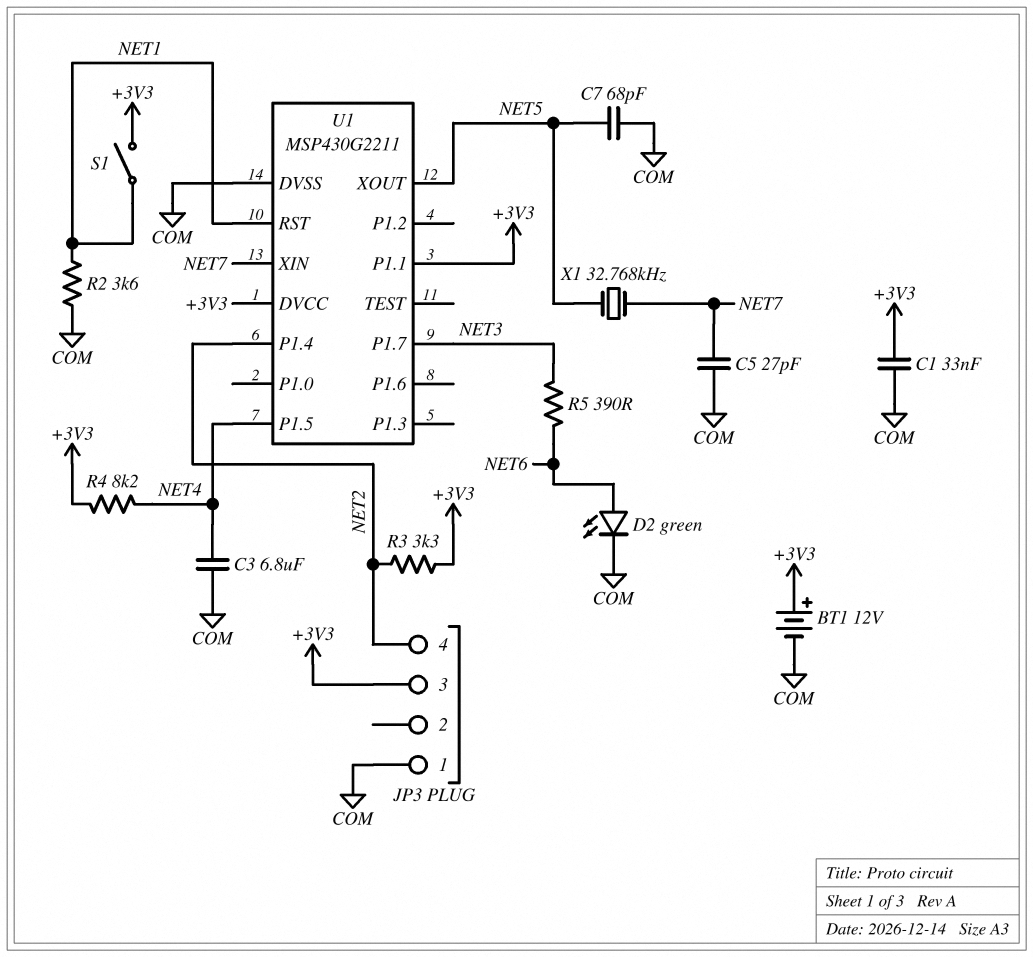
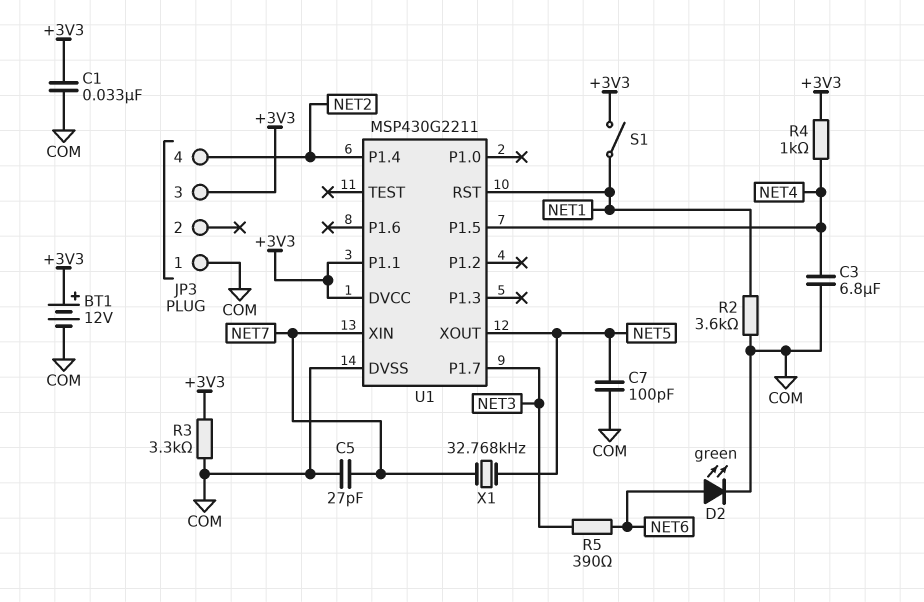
C7: 68pF (COM, NET5) -> 100pF (COM, NET5)
R3: 3.3k (+3V3, NET2) -> 3.3k (+3V3, COM)
R4: 8.2k (+3V3, NET4) -> 1k (+3V3, NET4)

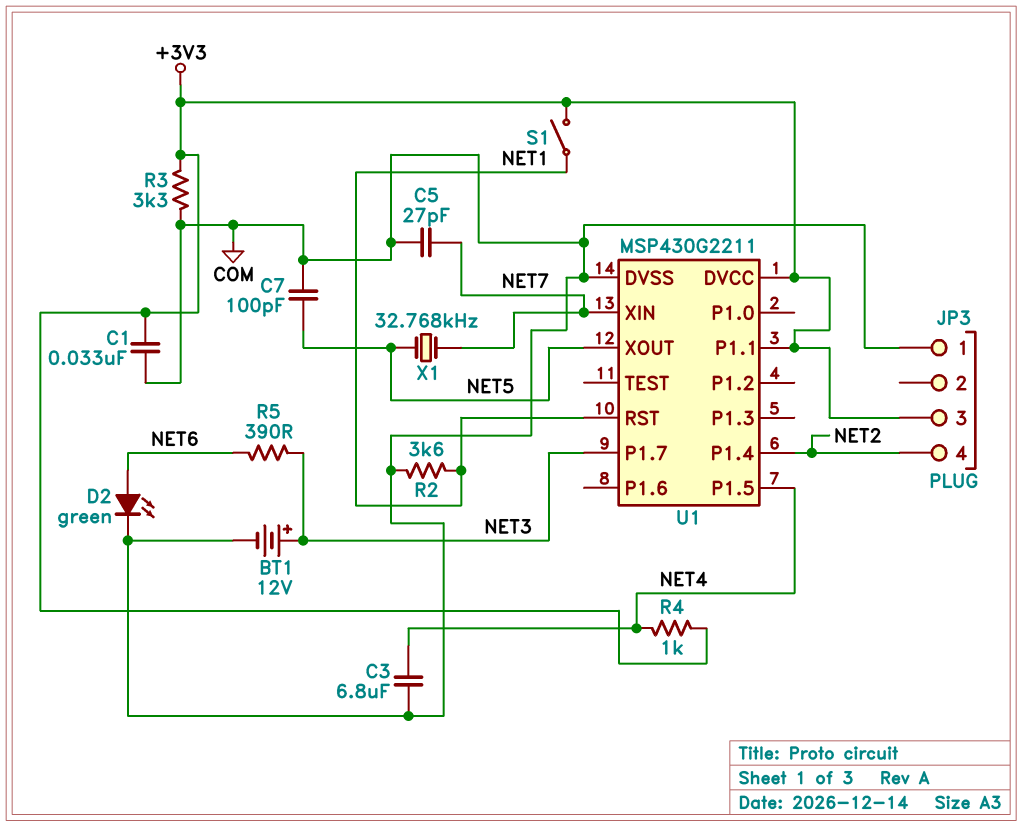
BT1: 12V (plus +3V3, minus COM) -> 12V (plus NET3, minus COM)

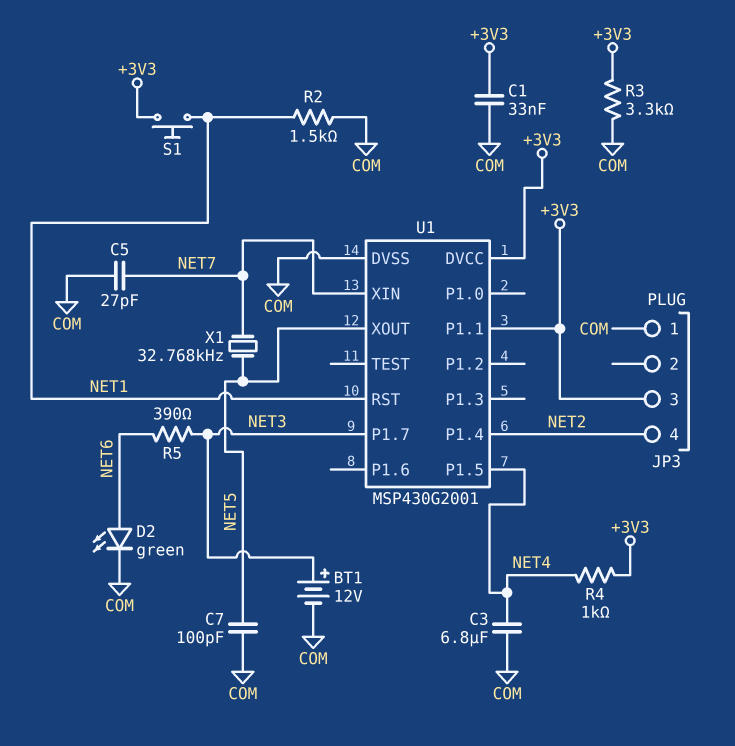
R2: 3.6k (COM, NET1) -> 1.5k (COM, NET1)
S1: switch (+3V3, NET1) -> button (+3V3, NET1)
U1: MSP430G2211 -> MSP430G2001

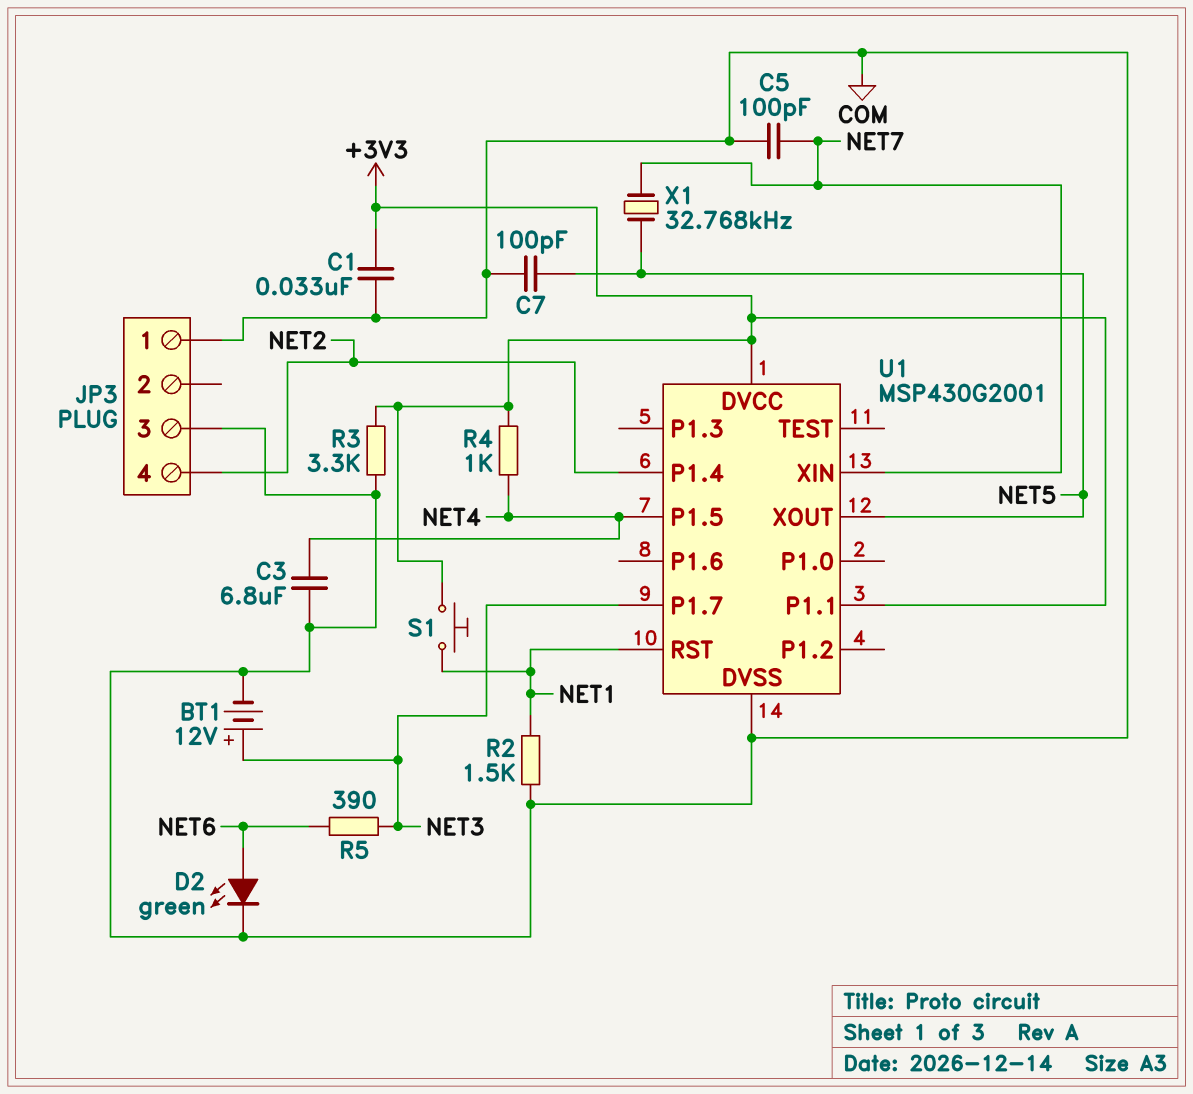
C5: 27pF (COM, NET7) -> 100pF (COM, NET7)
JP3 pin 3: +3V3 -> COM

